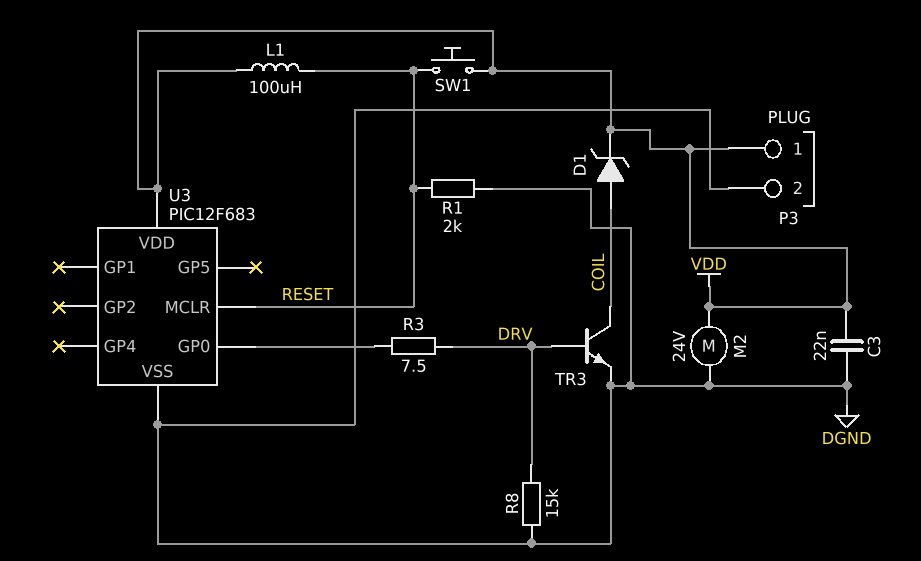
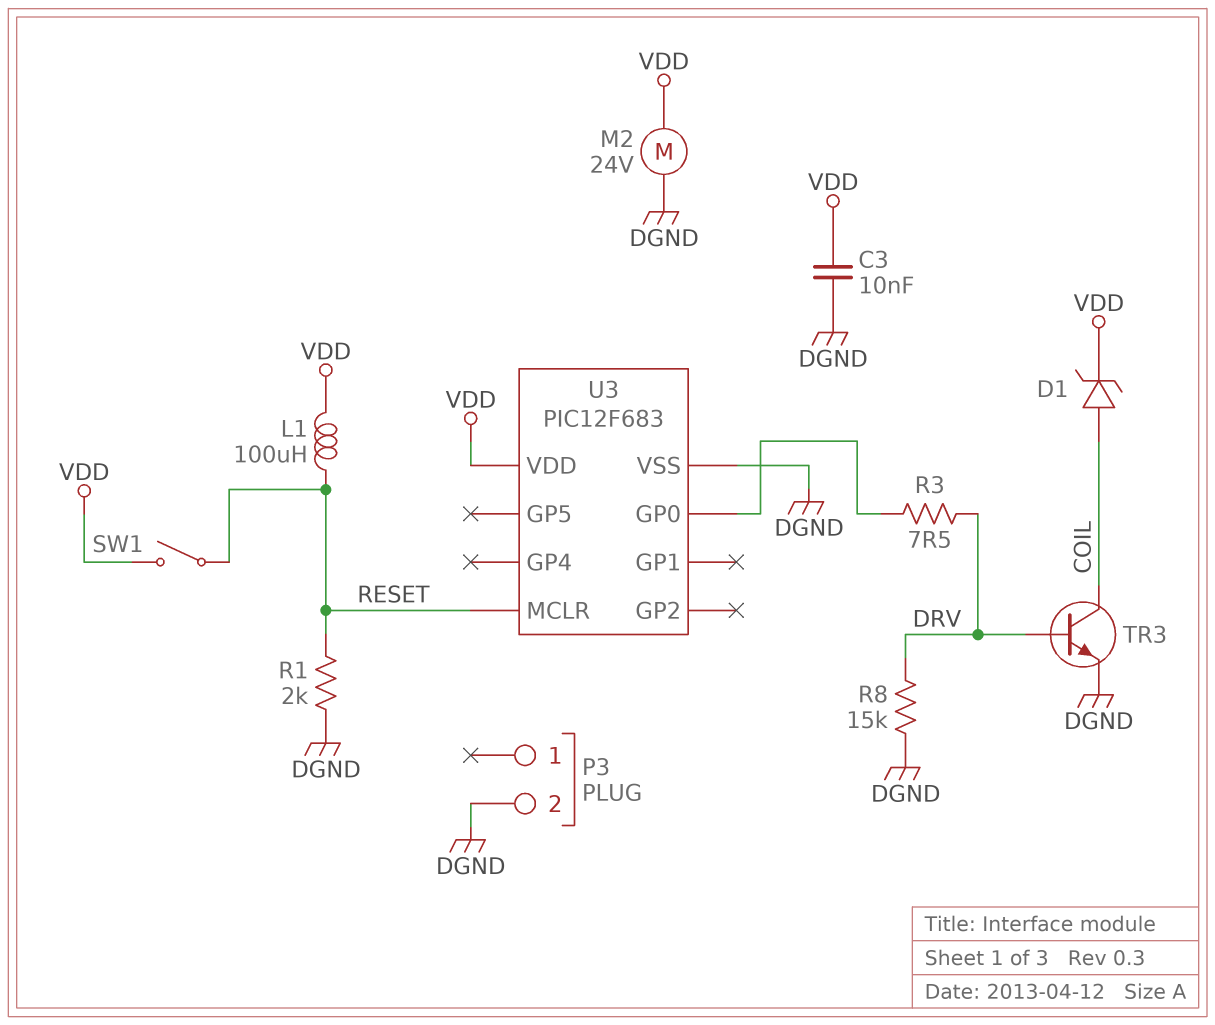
C3: 22nF (DGND, VDD) -> 10nF (DGND, VDD)
P3 pin 1: VDD -> none
SW1: button (RESET, VDD) -> switch (RESET, VDD)

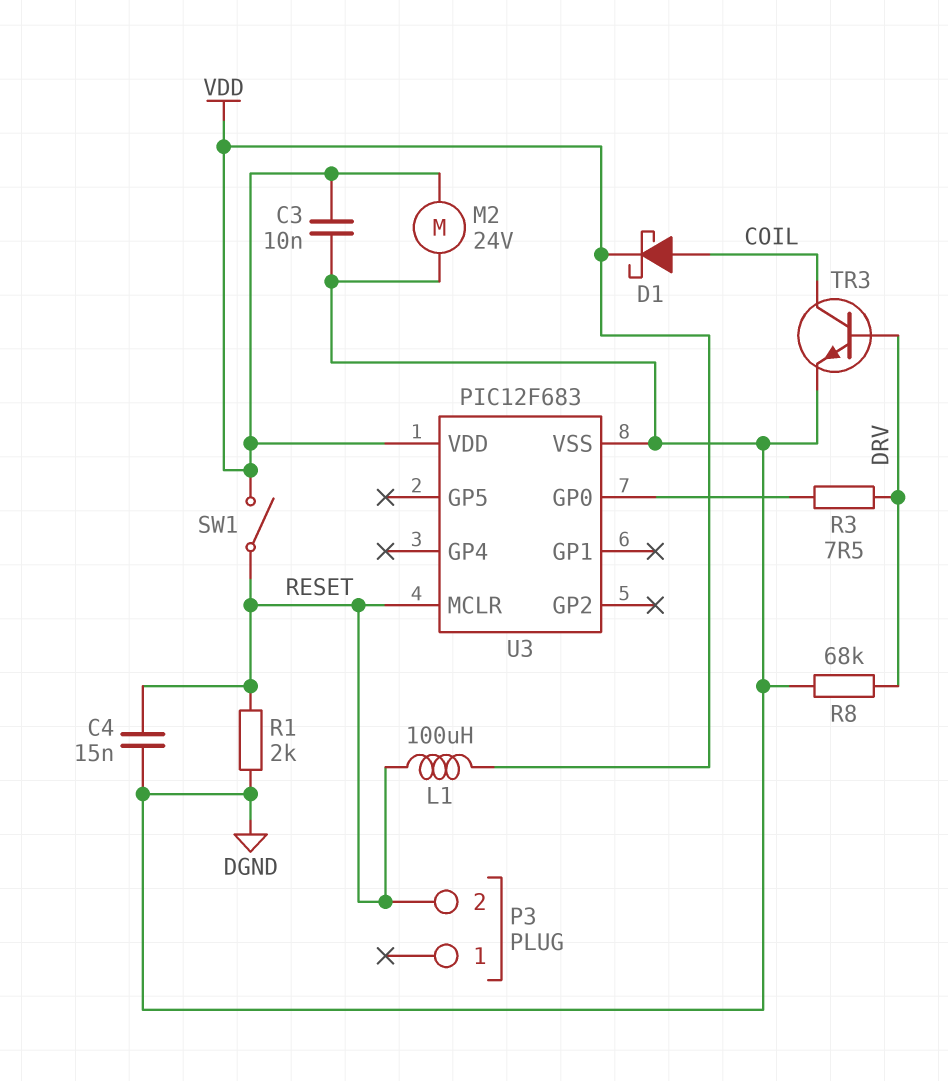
C4: none -> 15nF (DGND, RESET)
D1: zener (A COIL, K VDD) -> schottky (A COIL, K VDD)
P3 pin 2: DGND -> RESET
R8: 15k (DGND, DRV) -> 68k (DGND, DRV)

